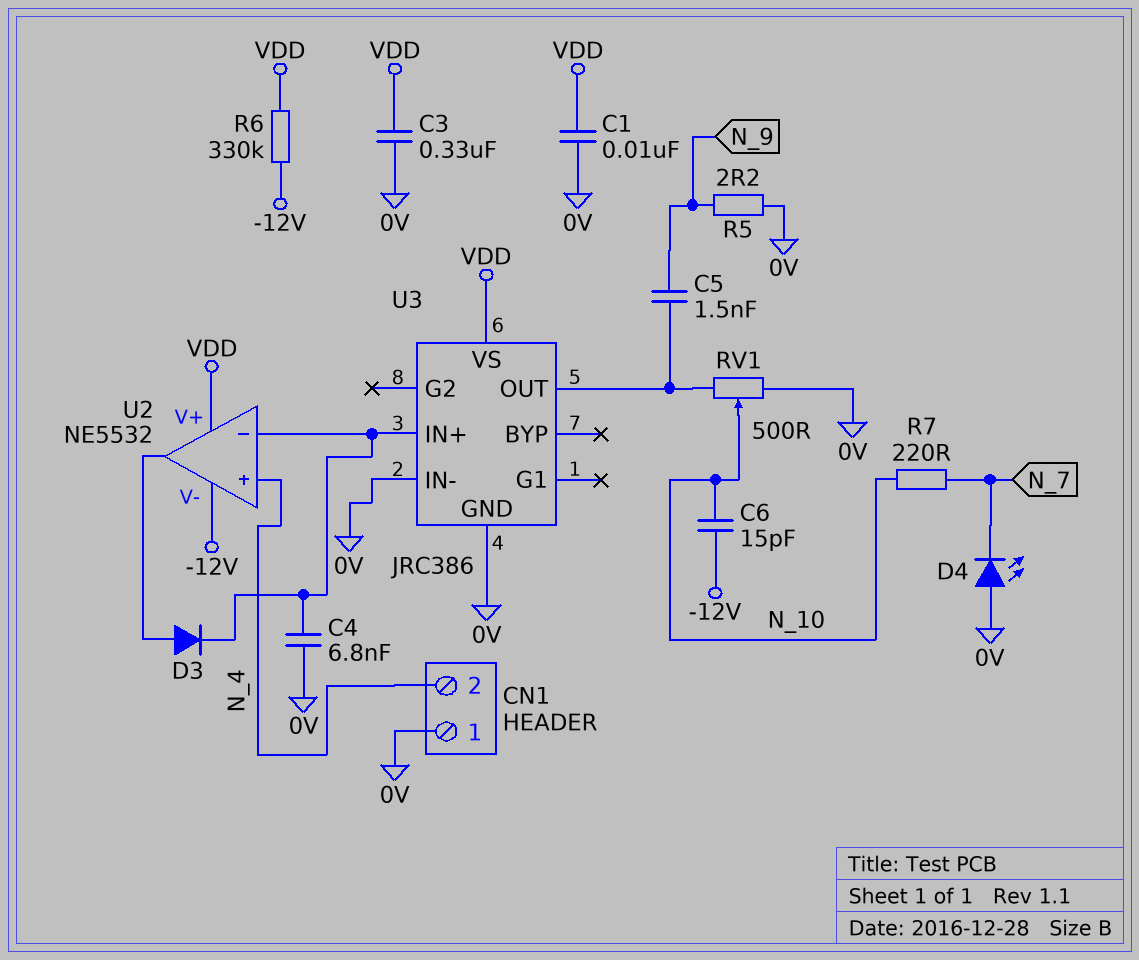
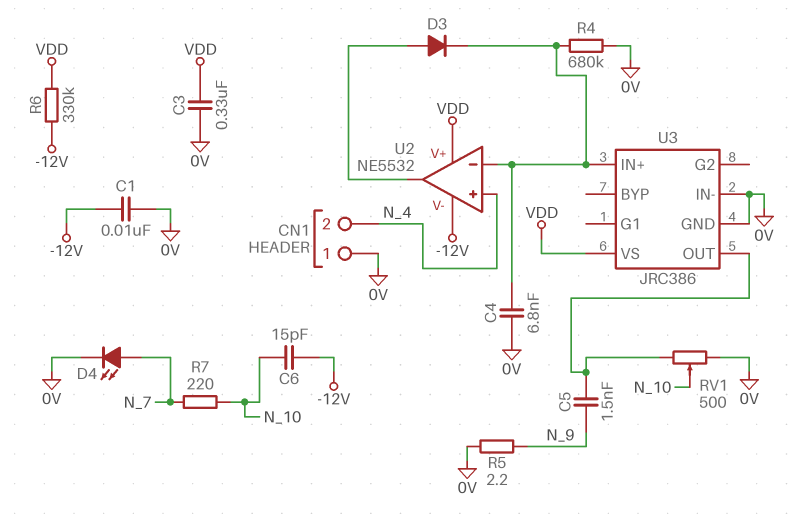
C1: 10nF (0V, VDD) -> 10nF (-12V, 0V)
D4: LED (A 0V, K N_7) -> LED (A N_7, K 0V)
R4: none -> 680k (0V, U2/in-)

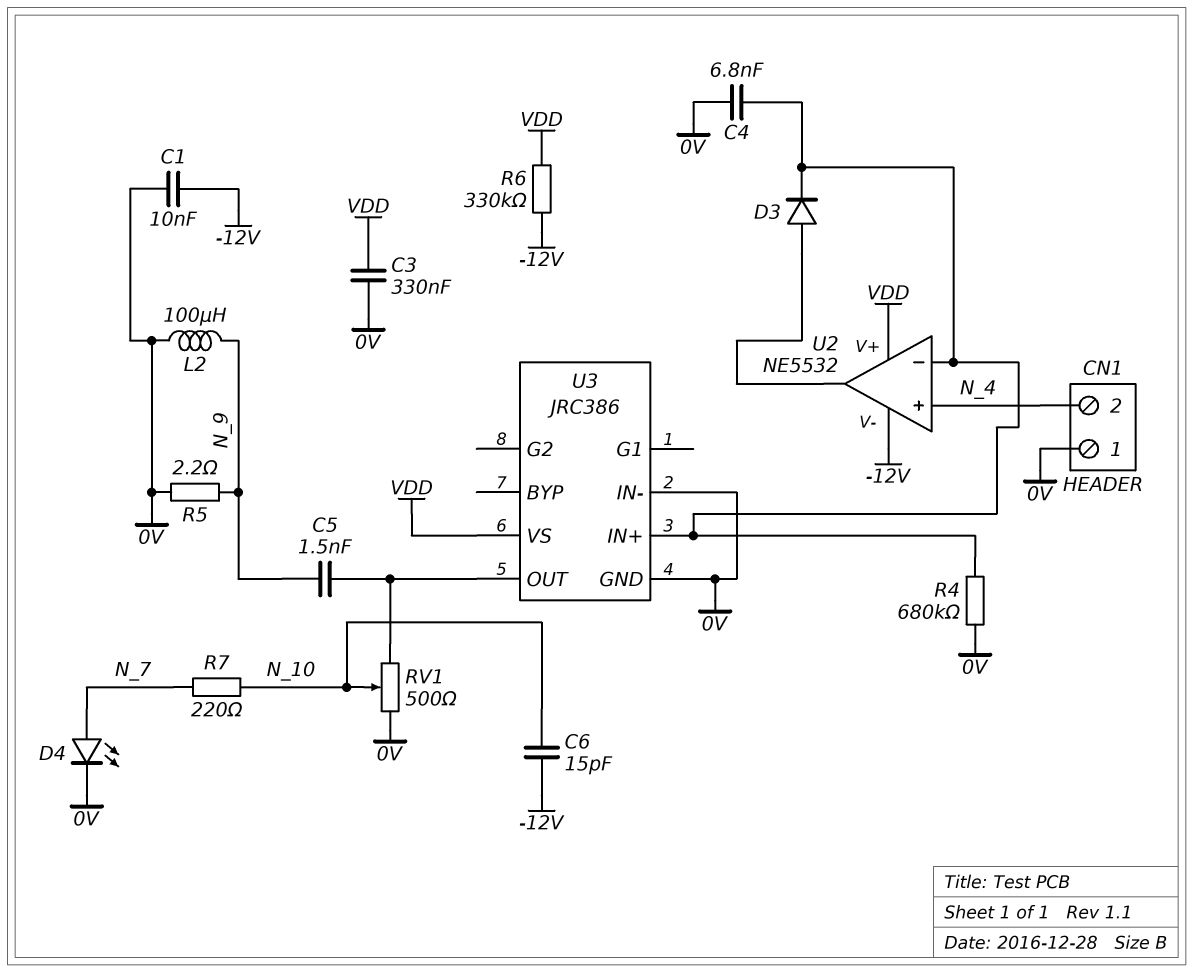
L2: none -> 100uH (0V, N_9)

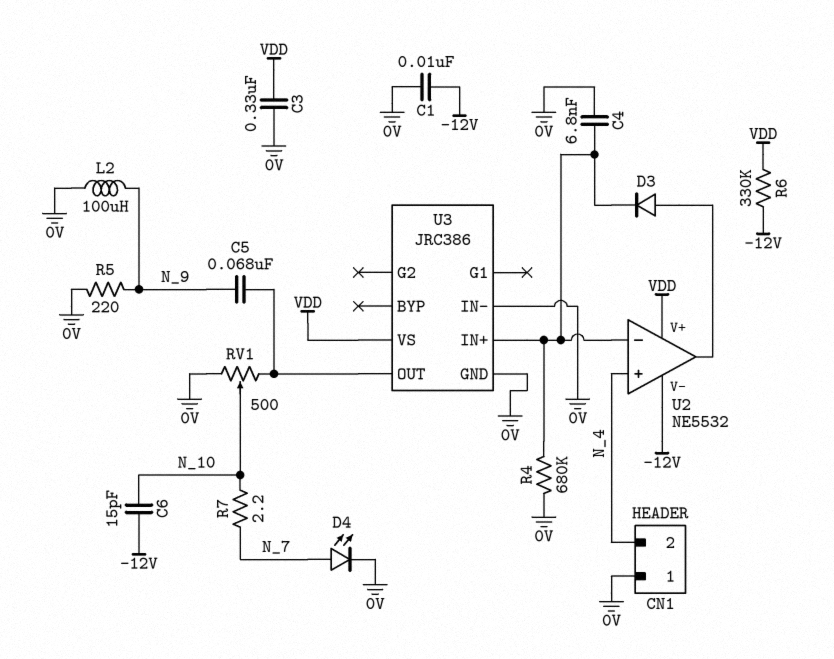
C5: 1.5nF (N_9, U3/OUT) -> 68nF (N_9, U3/OUT)
R5: 2.2 (0V, N_9) -> 220 (0V, N_9)
R7: 220 (N_7, N_10) -> 2.2 (N_7, N_10)

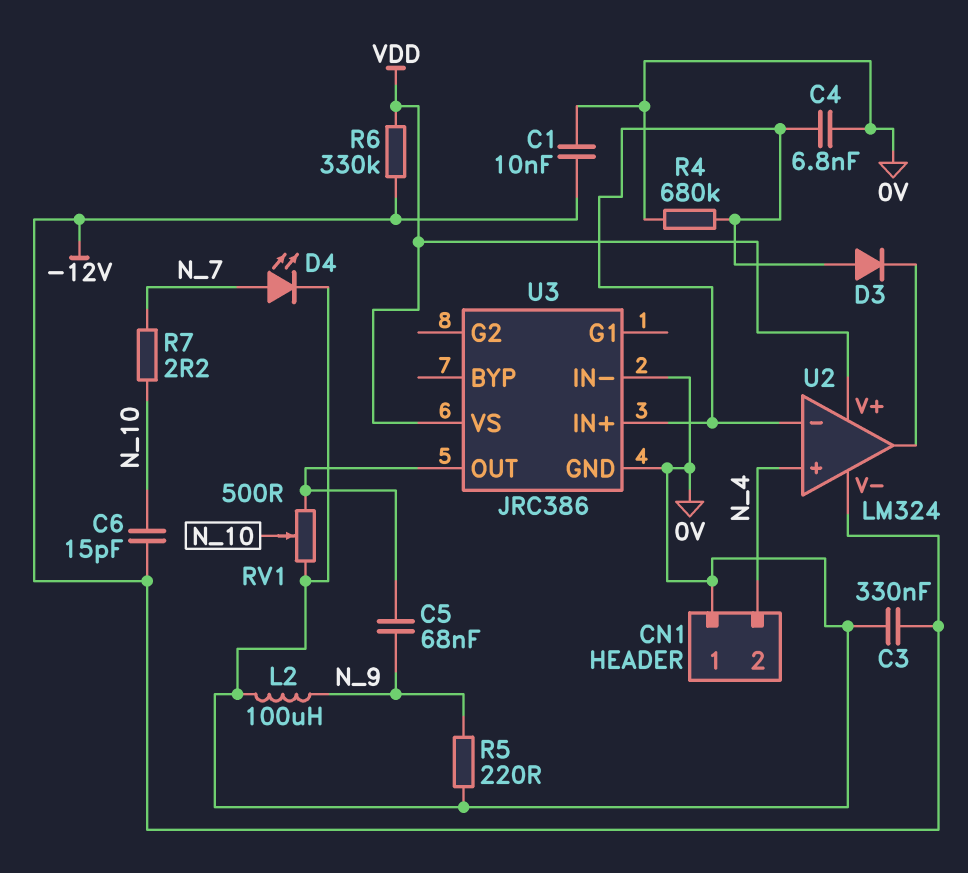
C3: 330nF (0V, VDD) -> 330nF (-12V, 0V)
D3: diode (A U2/out, K U2/in-) -> diode (A U2/in-, K U2/out)
U2: NE5532 -> LM324

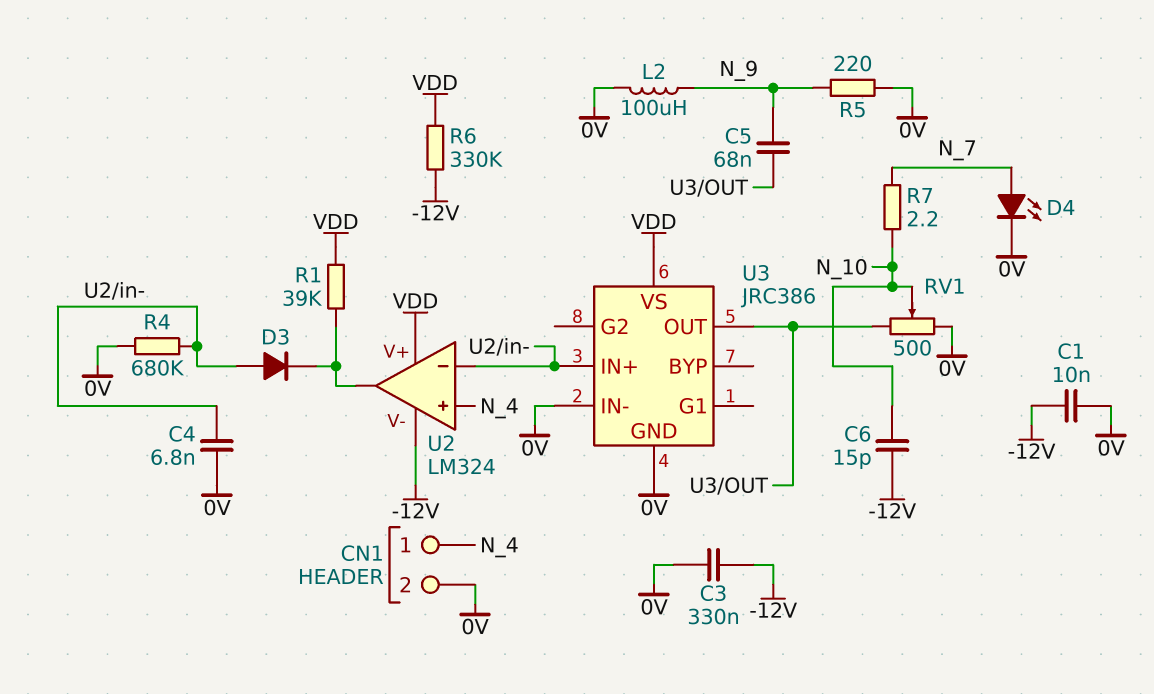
CN1 pin 1: 0V -> N_4
CN1 pin 2: N_4 -> 0V
R1: none -> 39k (U2/out, VDD)

